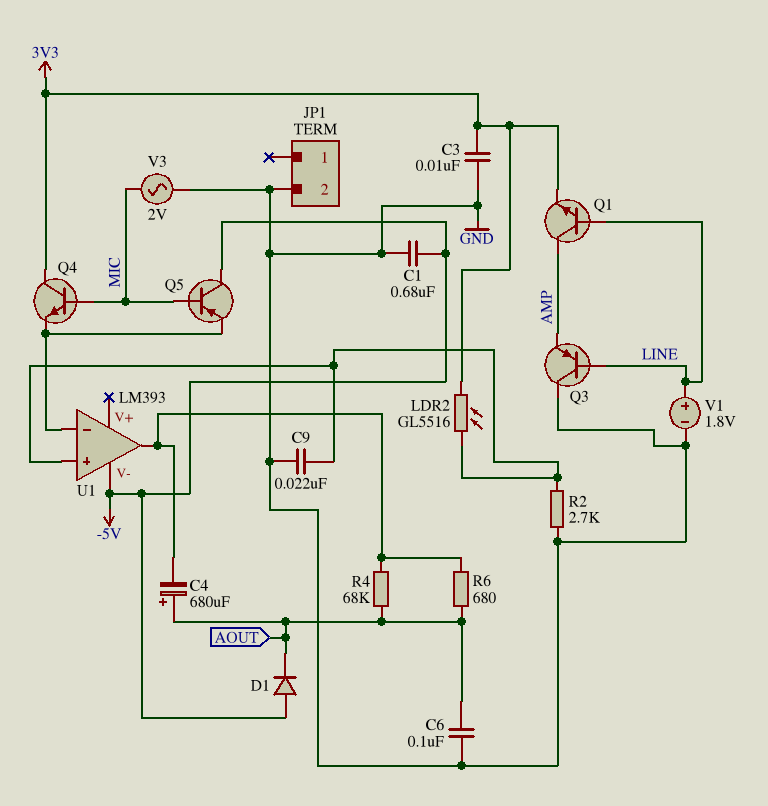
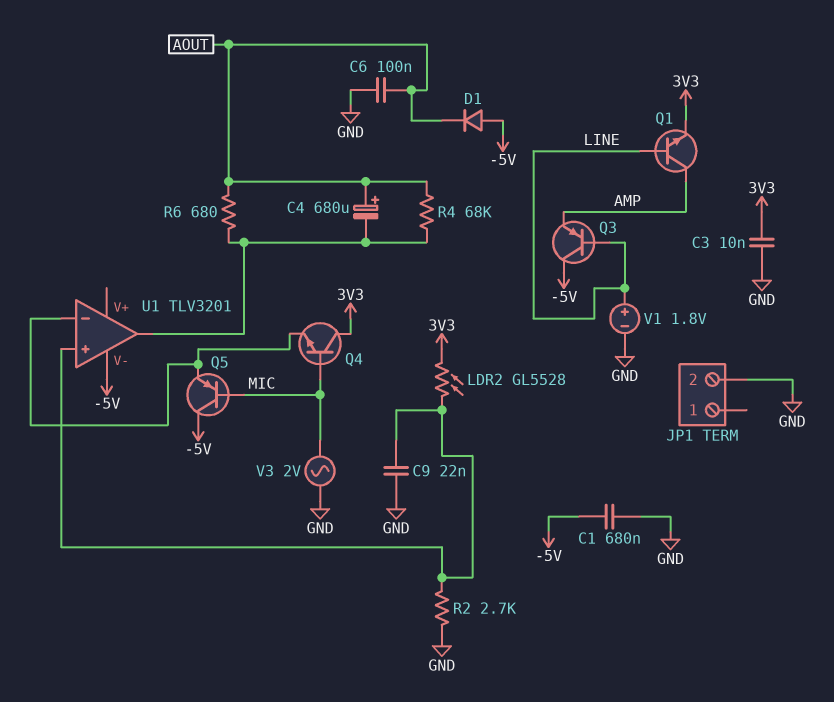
LDR2: GL5516 (3V3, U1/in+) -> GL5528 (3V3, U1/in+)
Q3: PNP (B LINE, C GND, E AMP) -> PNP (B LINE, C -5V, E AMP)
U1: LM393 -> TLV3201

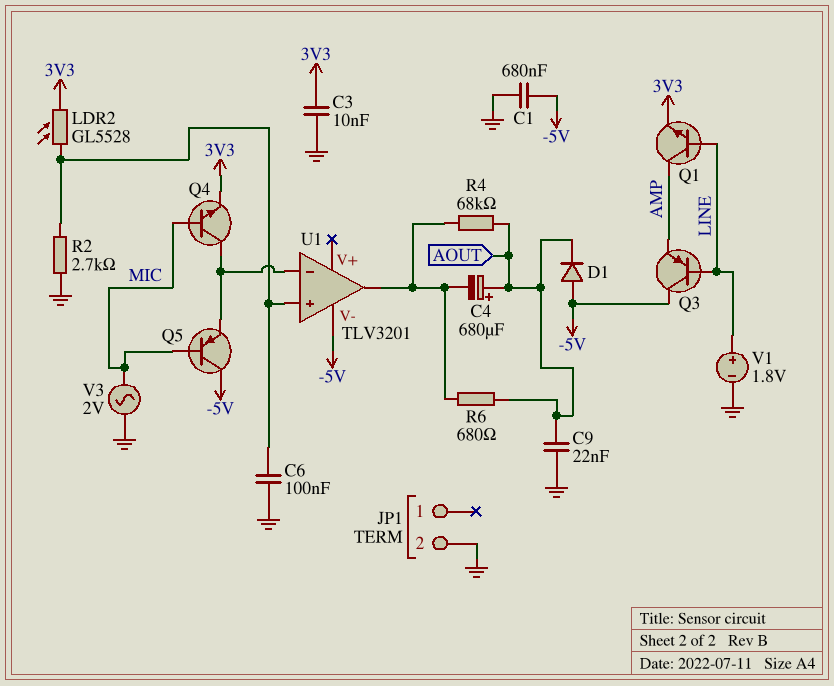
C6: 100nF (AOUT, GND) -> 100nF (GND, U1/in+)
C9: 22nF (GND, U1/in+) -> 22nF (AOUT, GND)
Q4: NPN (B MIC, C 3V3, E U1/in-) -> NPN (B MIC, C U1/in-, E 3V3)

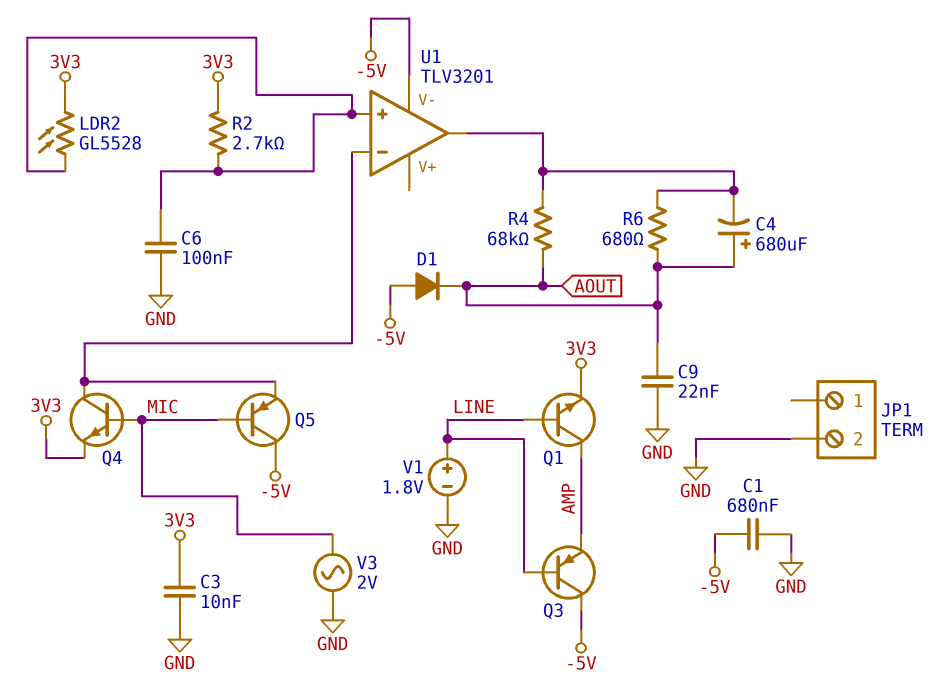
R2: 2.7k (GND, U1/in+) -> 2.7k (3V3, U1/in+)

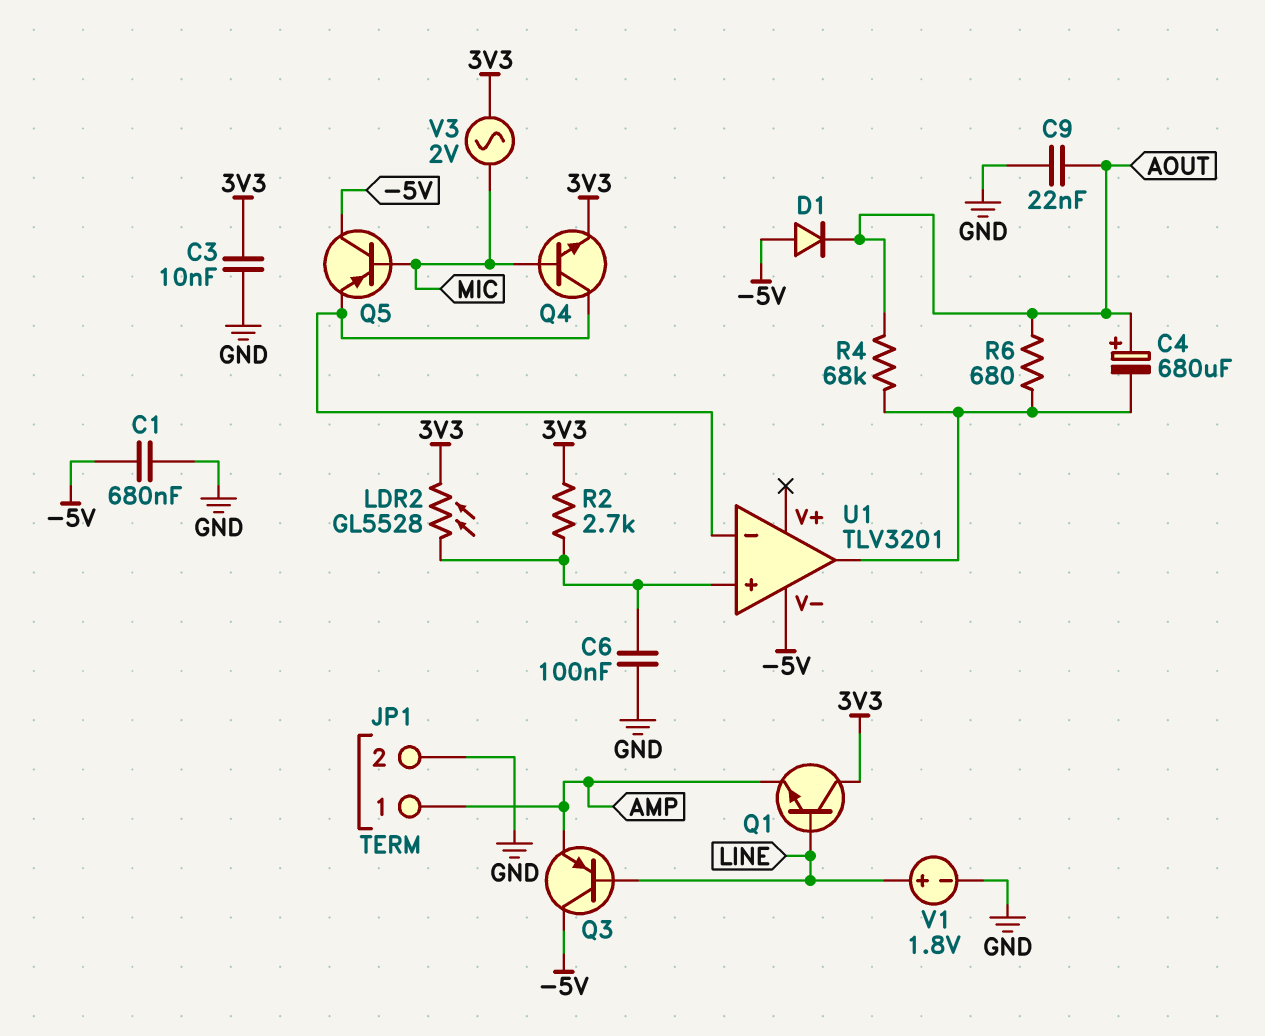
JP1 pin 1: none -> AMP
Q1: NPN (B LINE, C AMP, E 3V3) -> NPN (B LINE, C 3V3, E AMP)
V3: AC 2V (GND, MIC) -> AC 2V (3V3, MIC)

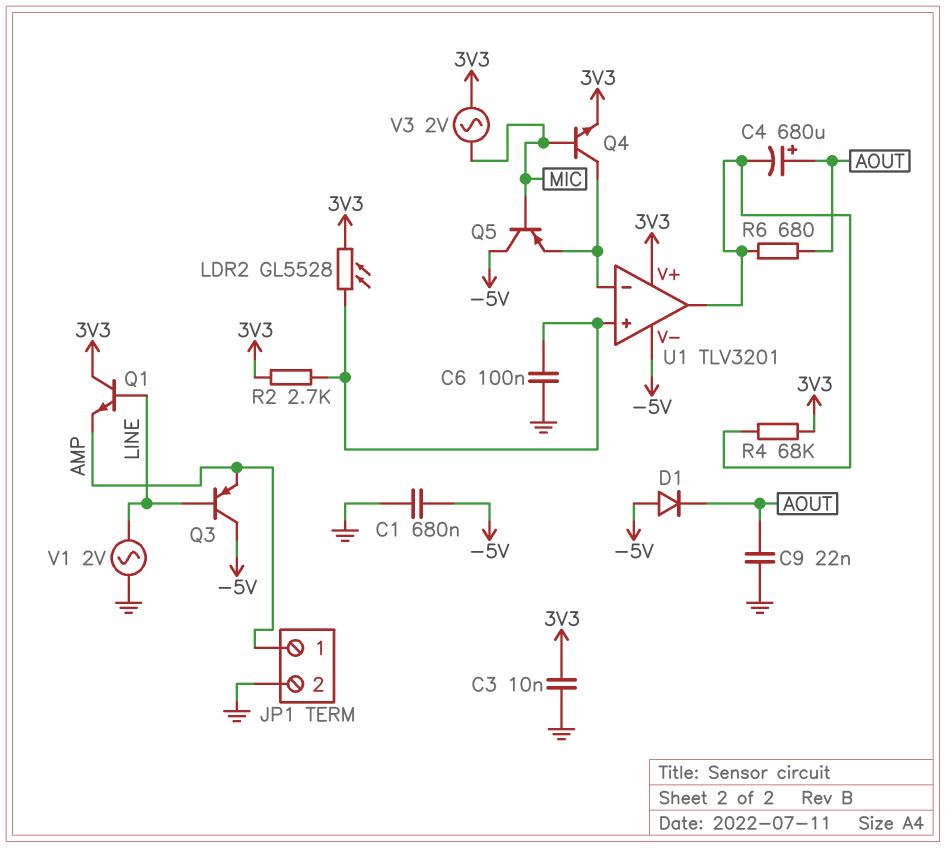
R4: 68k (AOUT, U1/out) -> 68k (3V3, U1/out)
U1 pin V+: none -> 3V3
V1: 1.8V (plus LINE, minus GND) -> AC 2V (GND, LINE)

